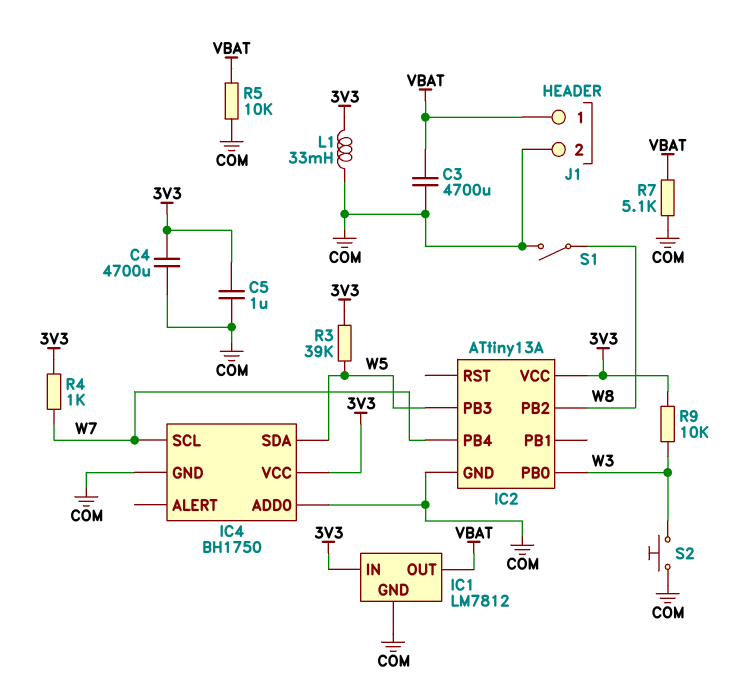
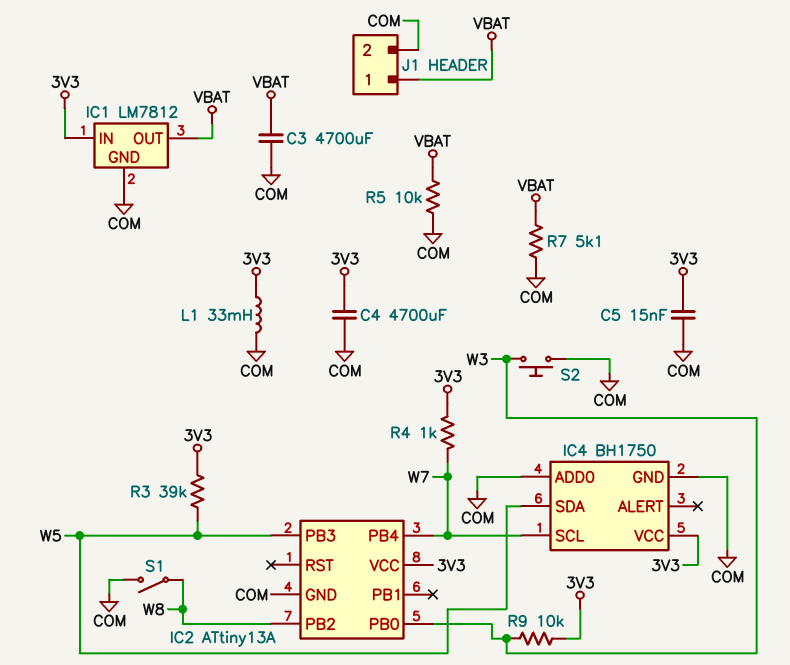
C5: 1uF (3V3, COM) -> 15nF (3V3, COM)

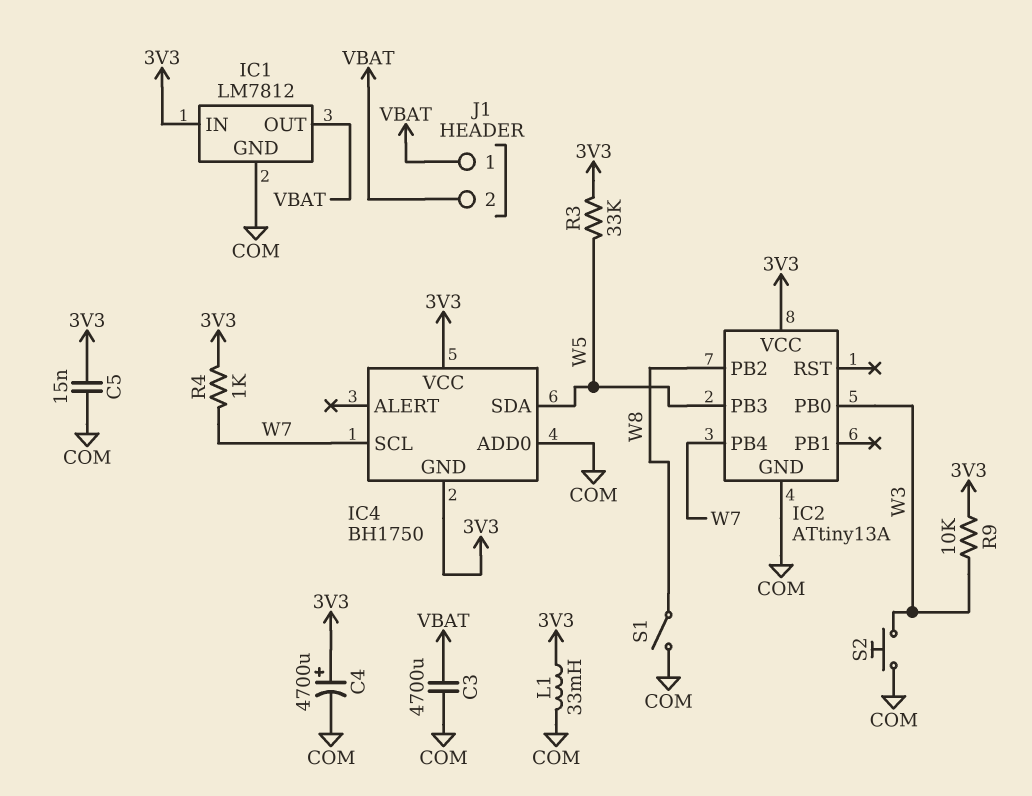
C4: 4700uF (3V3, COM) -> 4700uF (plus 3V3, minus COM)
IC4 pin GND: COM -> 3V3
J1 pin 2: COM -> VBAT
R3: 39k (3V3, W5) -> 33k (3V3, W5)
R5: 10k (COM, VBAT) -> none
R7: 5.1k (COM, VBAT) -> none

